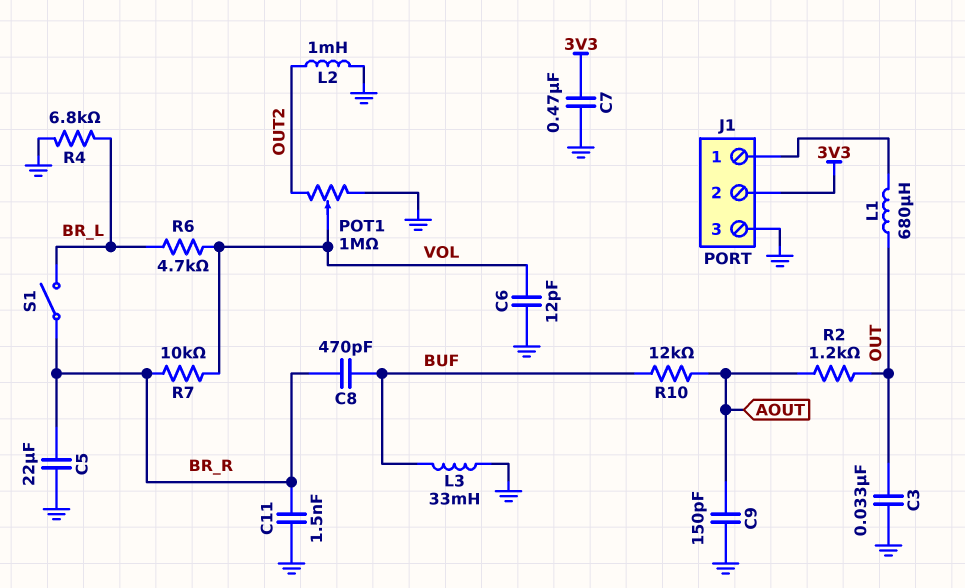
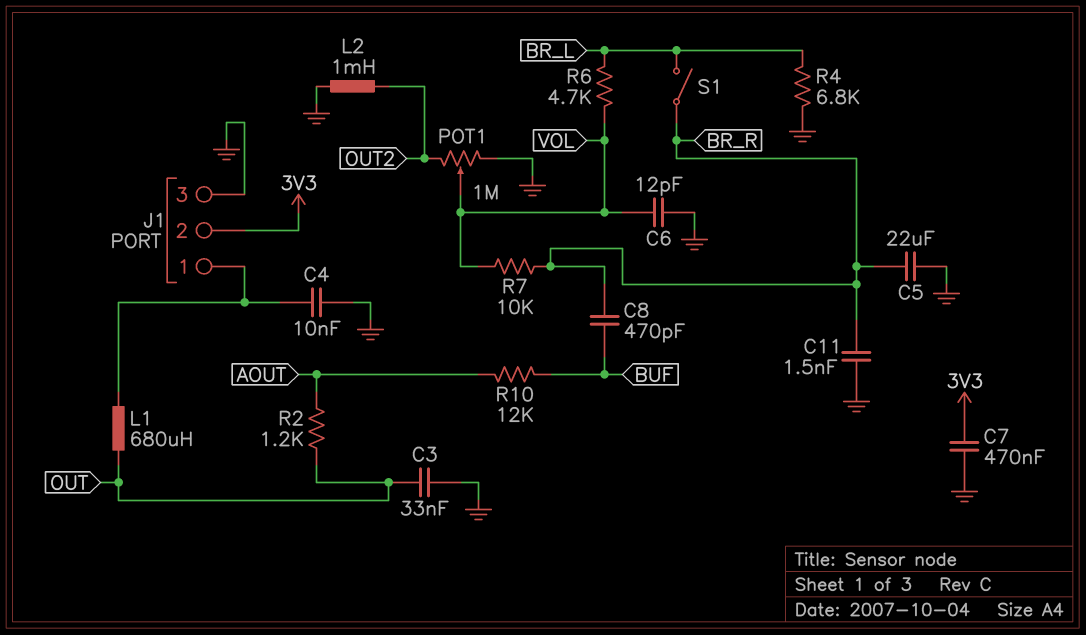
C4: none -> 10nF (GND, J1/1)
C9: 150pF (AOUT, GND) -> none
L3: 33mH (BUF, GND) -> none

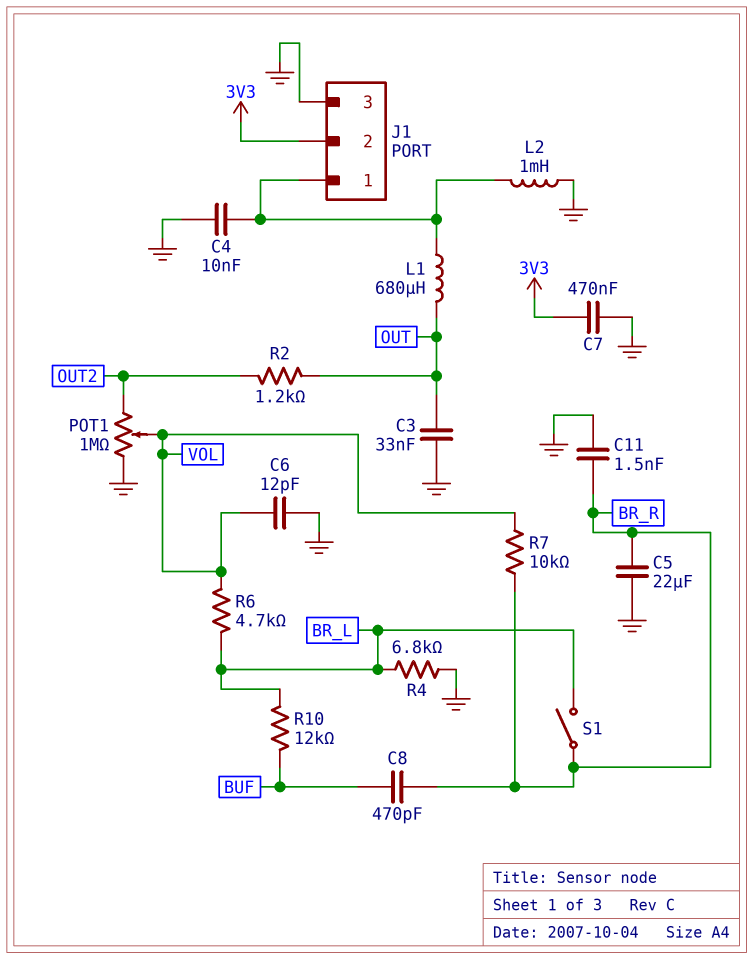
L2: 1mH (GND, OUT2) -> 1mH (GND, J1/1)
R2: 1.2k (AOUT, OUT) -> 1.2k (OUT, OUT2)
R10: 12k (AOUT, BUF) -> 12k (BR_L, BUF)

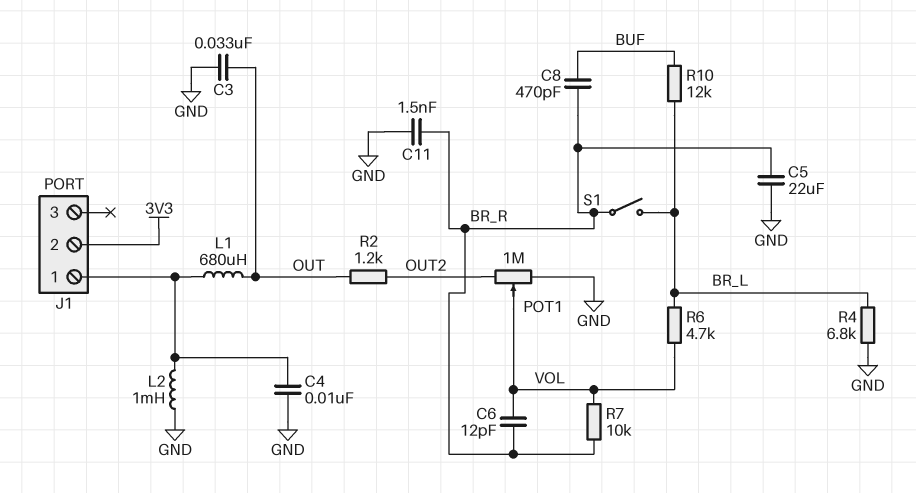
C6: 12pF (GND, VOL) -> 12pF (BR_R, VOL)
C7: 470nF (3V3, GND) -> none
J1 pin 3: GND -> none

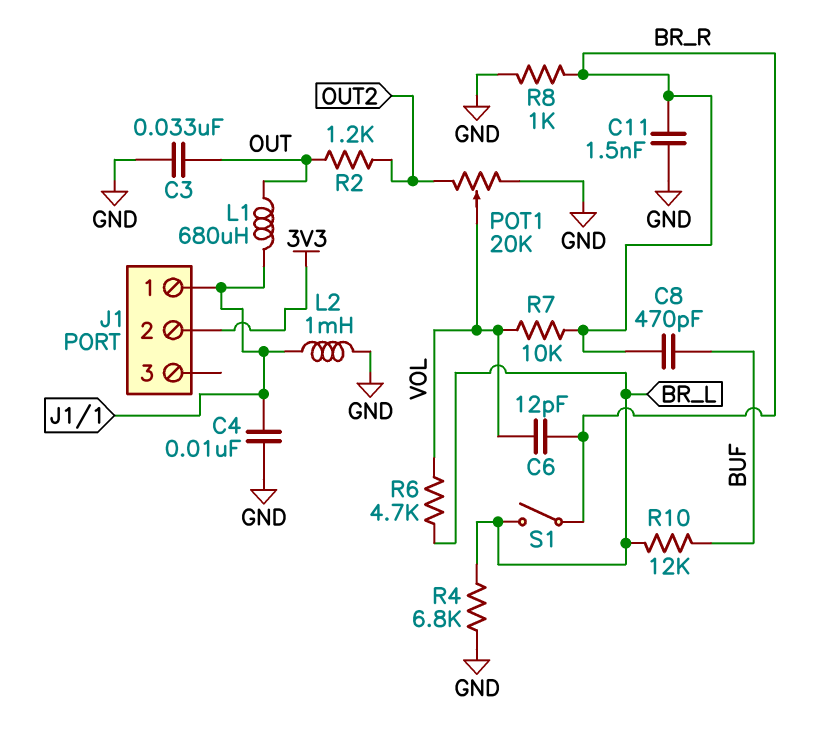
C5: 22uF (BR_R, GND) -> none
POT1: 1M (GND, OUT2, wiper VOL) -> 20k (GND, OUT2, wiper VOL)
R8: none -> 1k (BR_R, GND)

